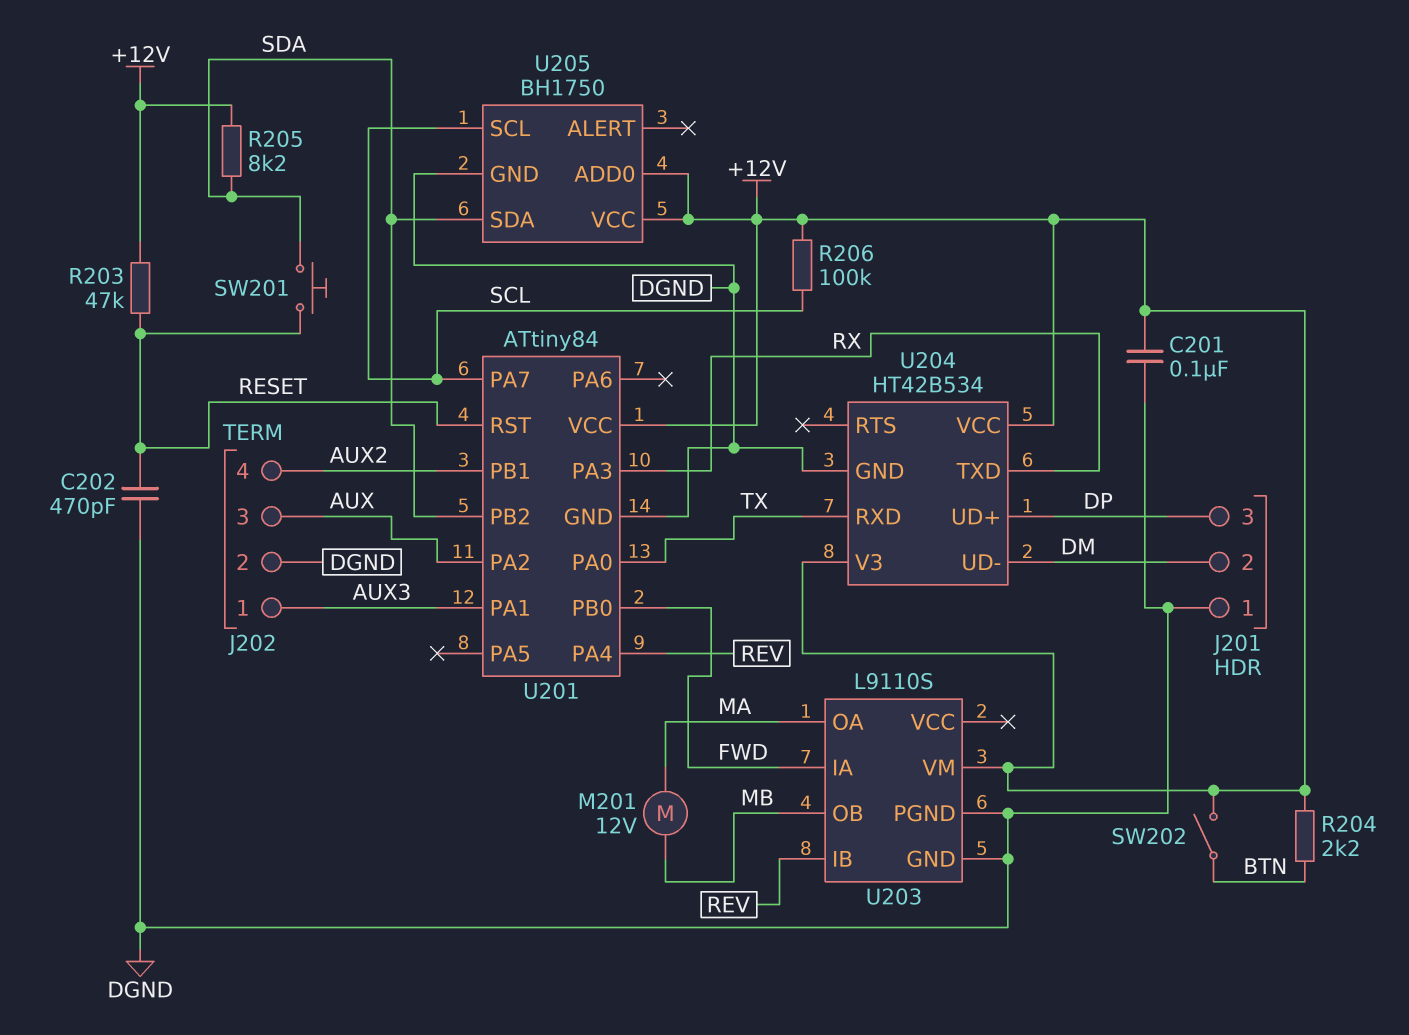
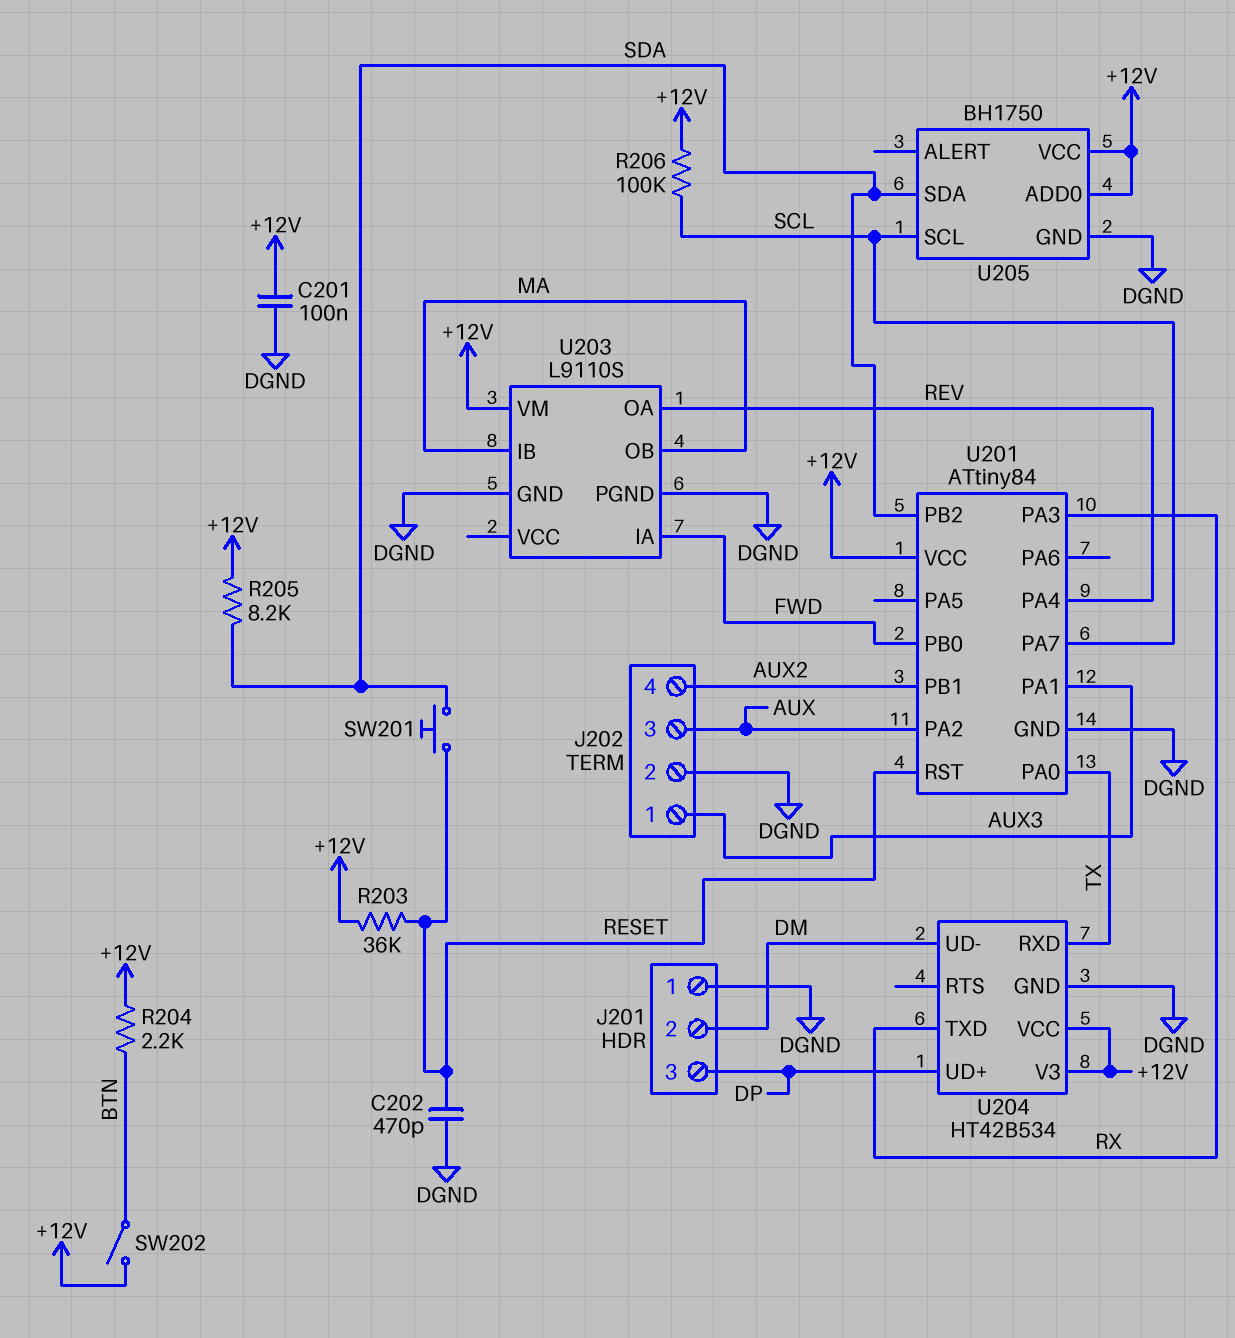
M201: motor 12V (MA, MB) -> none
R203: 47k (+12V, RESET) -> 36k (+12V, RESET)
U203 pin IB: REV -> MA
U203 pin OA: MA -> REV
U203 pin OB: MB -> MA

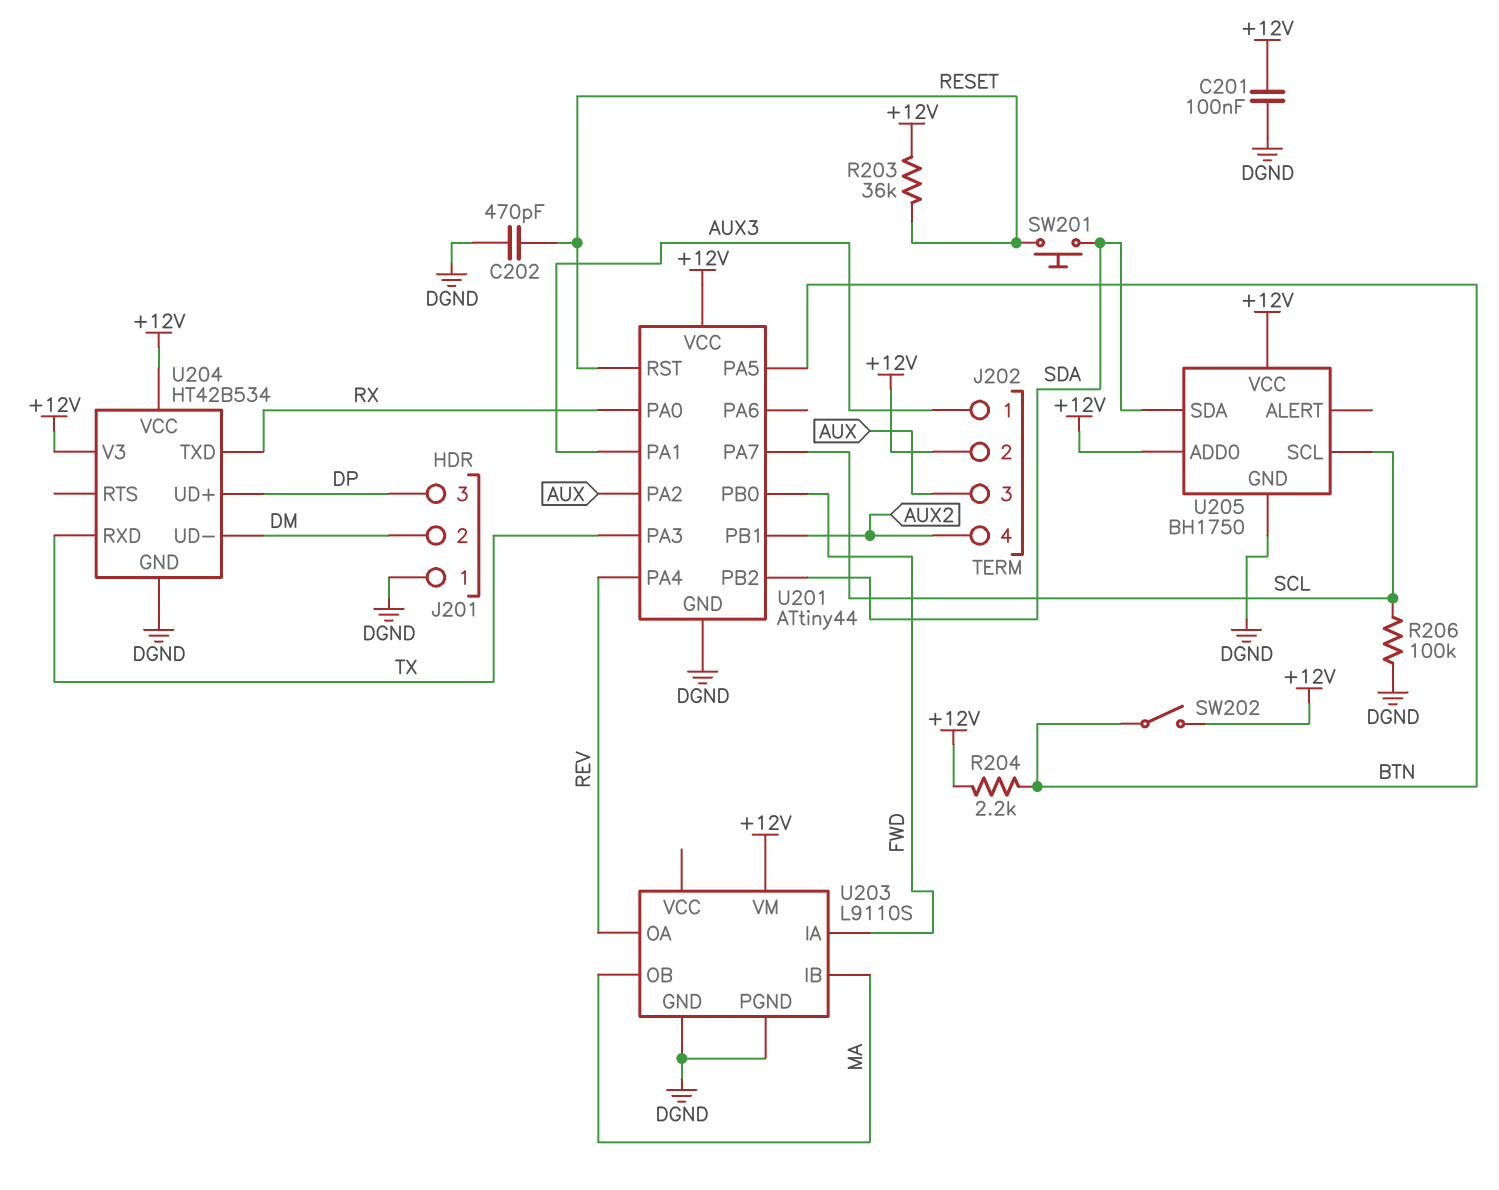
J202 pin 2: DGND -> +12V
R205: 8.2k (+12V, SDA) -> none
R206: 100k (+12V, SCL) -> 100k (DGND, SCL)
U201: ATtiny84 -> ATtiny44
U201 pin PA0: TX -> RX
U201 pin PA3: RX -> TX
U201 pin PA5: none -> BTN

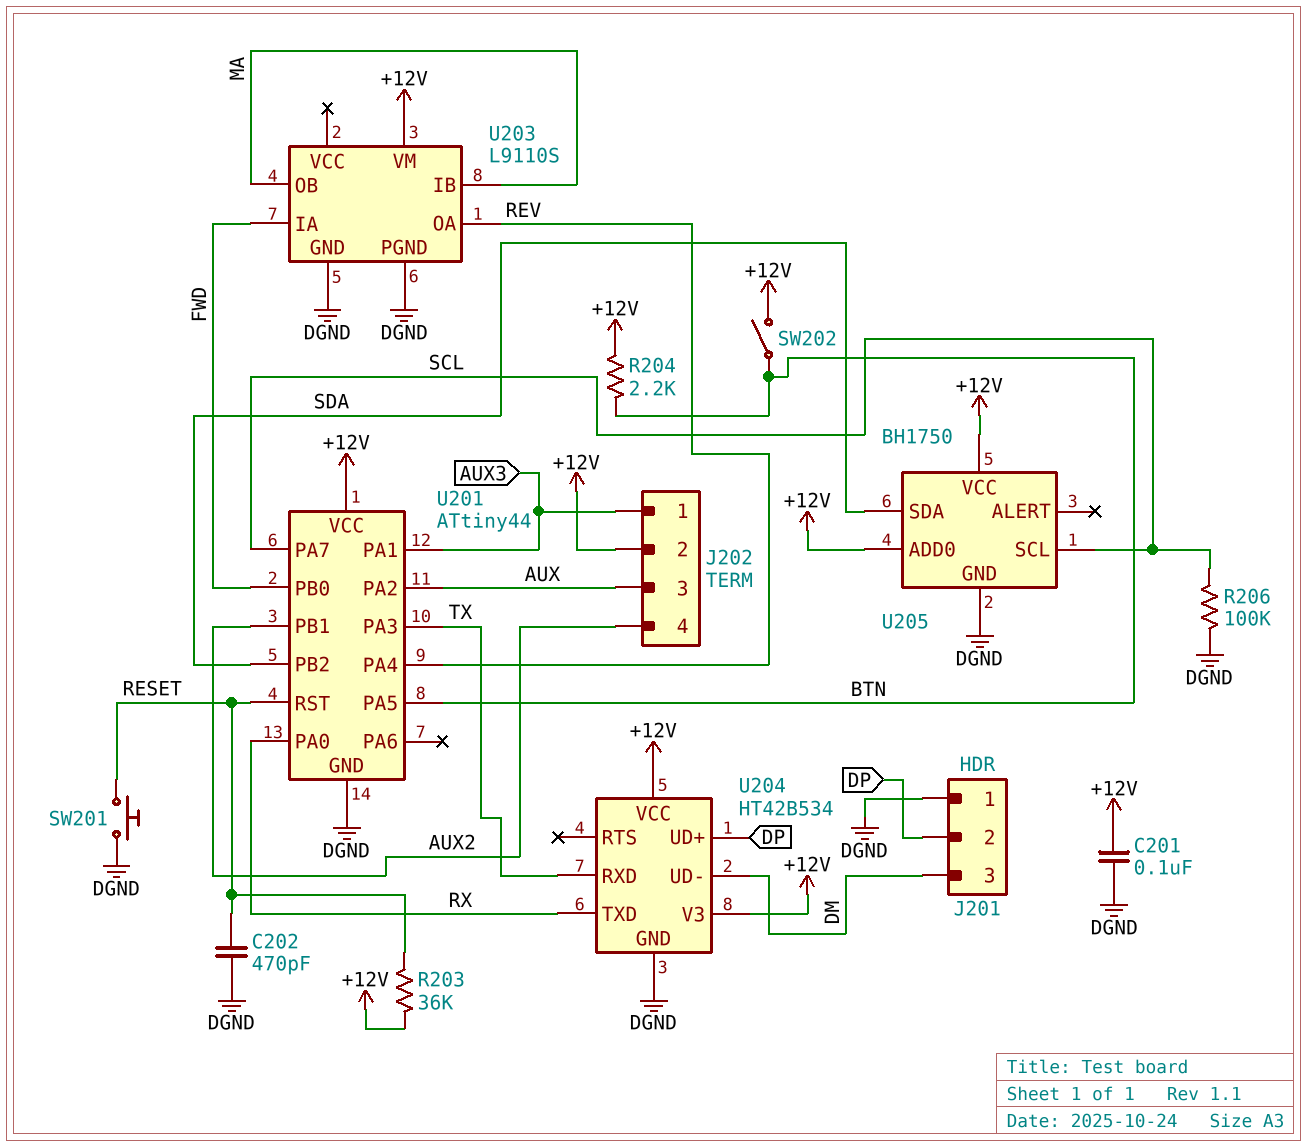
J201 pin 2: DM -> DP
J201 pin 3: DP -> DM
SW201: button (RESET, SDA) -> button (DGND, RESET)

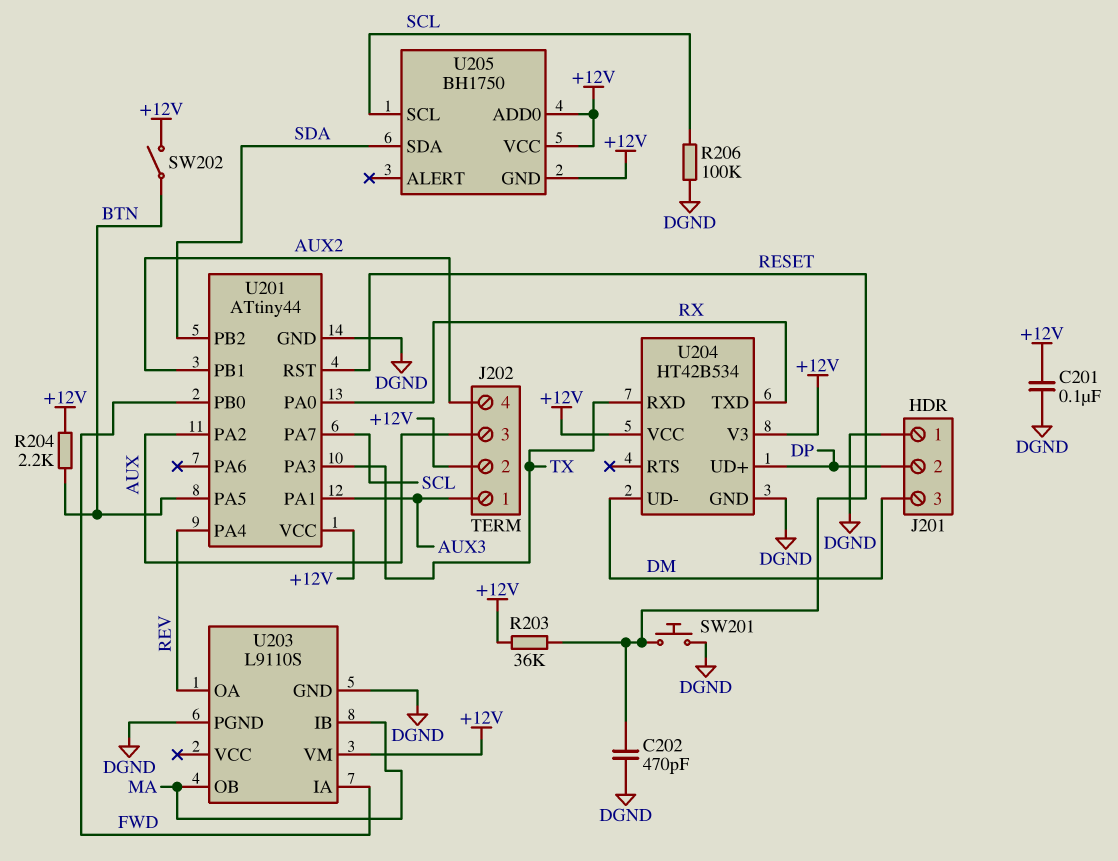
U205 pin GND: DGND -> +12V

